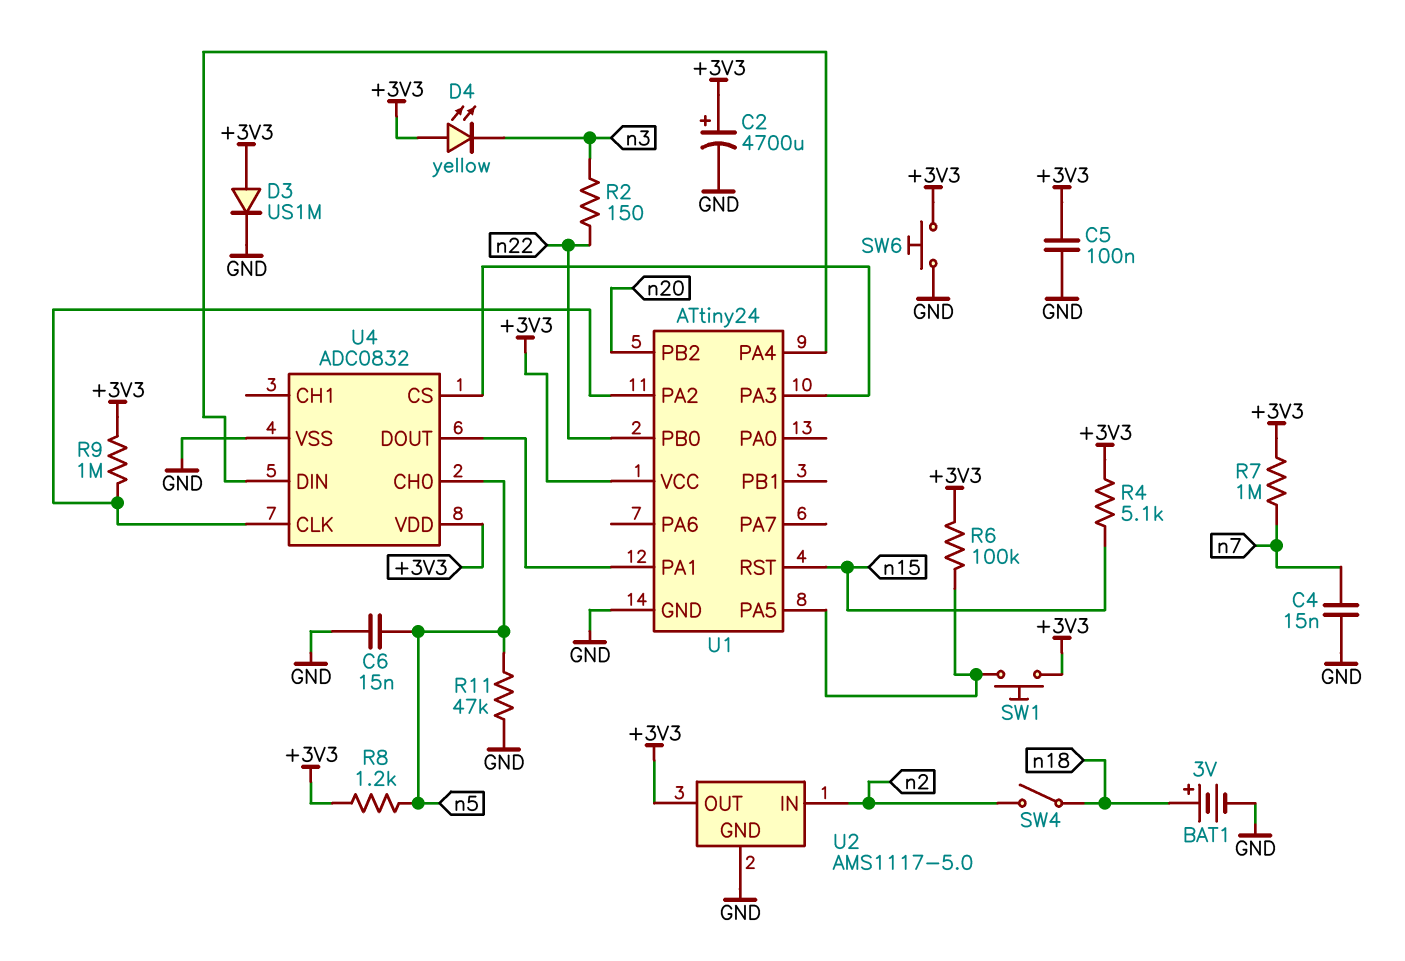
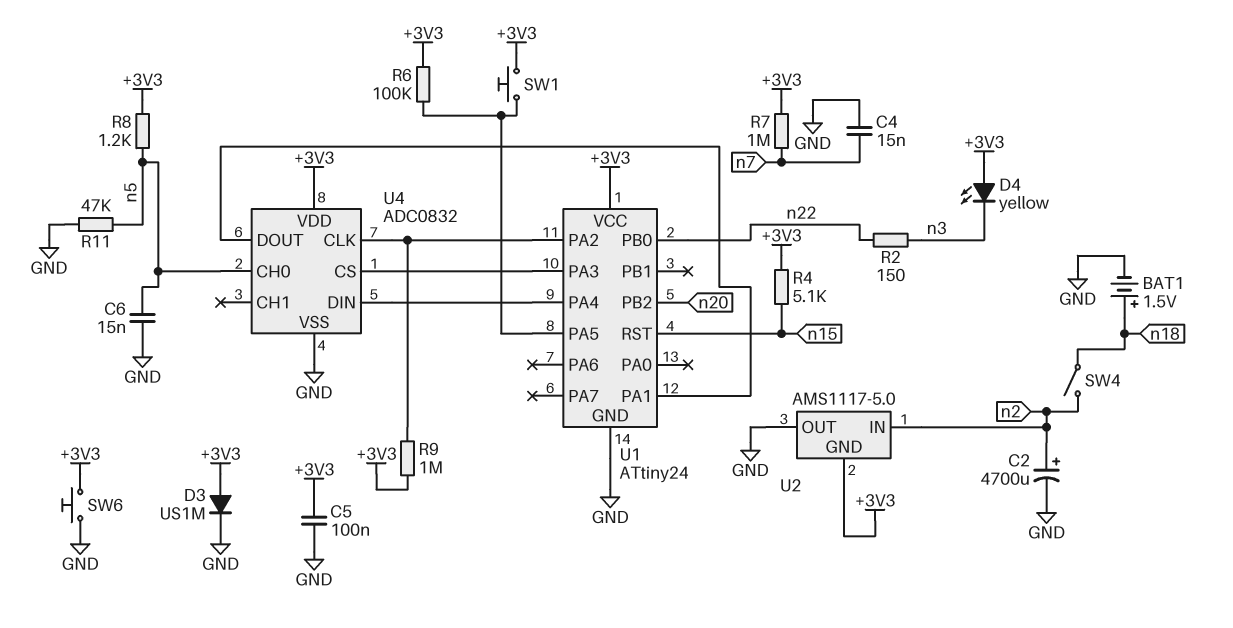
BAT1: 3V (plus n18, minus GND) -> 1.5V (plus n18, minus GND)
C2: 4700uF (plus +3V3, minus GND) -> 4700uF (plus n2, minus GND)
U2 pin GND: GND -> +3V3
U2 pin OUT: +3V3 -> GND

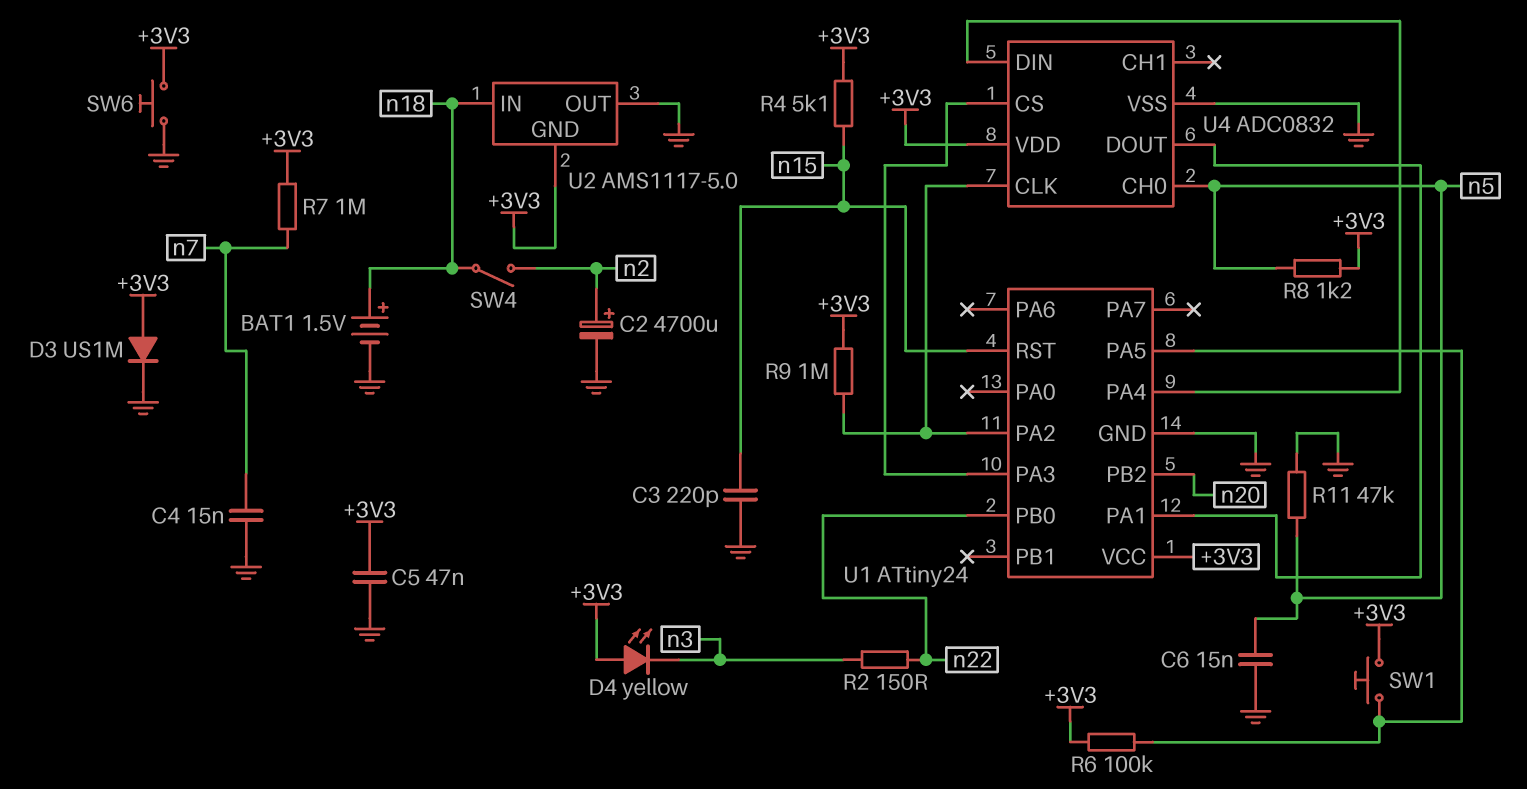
C3: none -> 220pF (GND, n15)
C5: 100nF (+3V3, GND) -> 47nF (+3V3, GND)
U2 pin IN: n2 -> n18

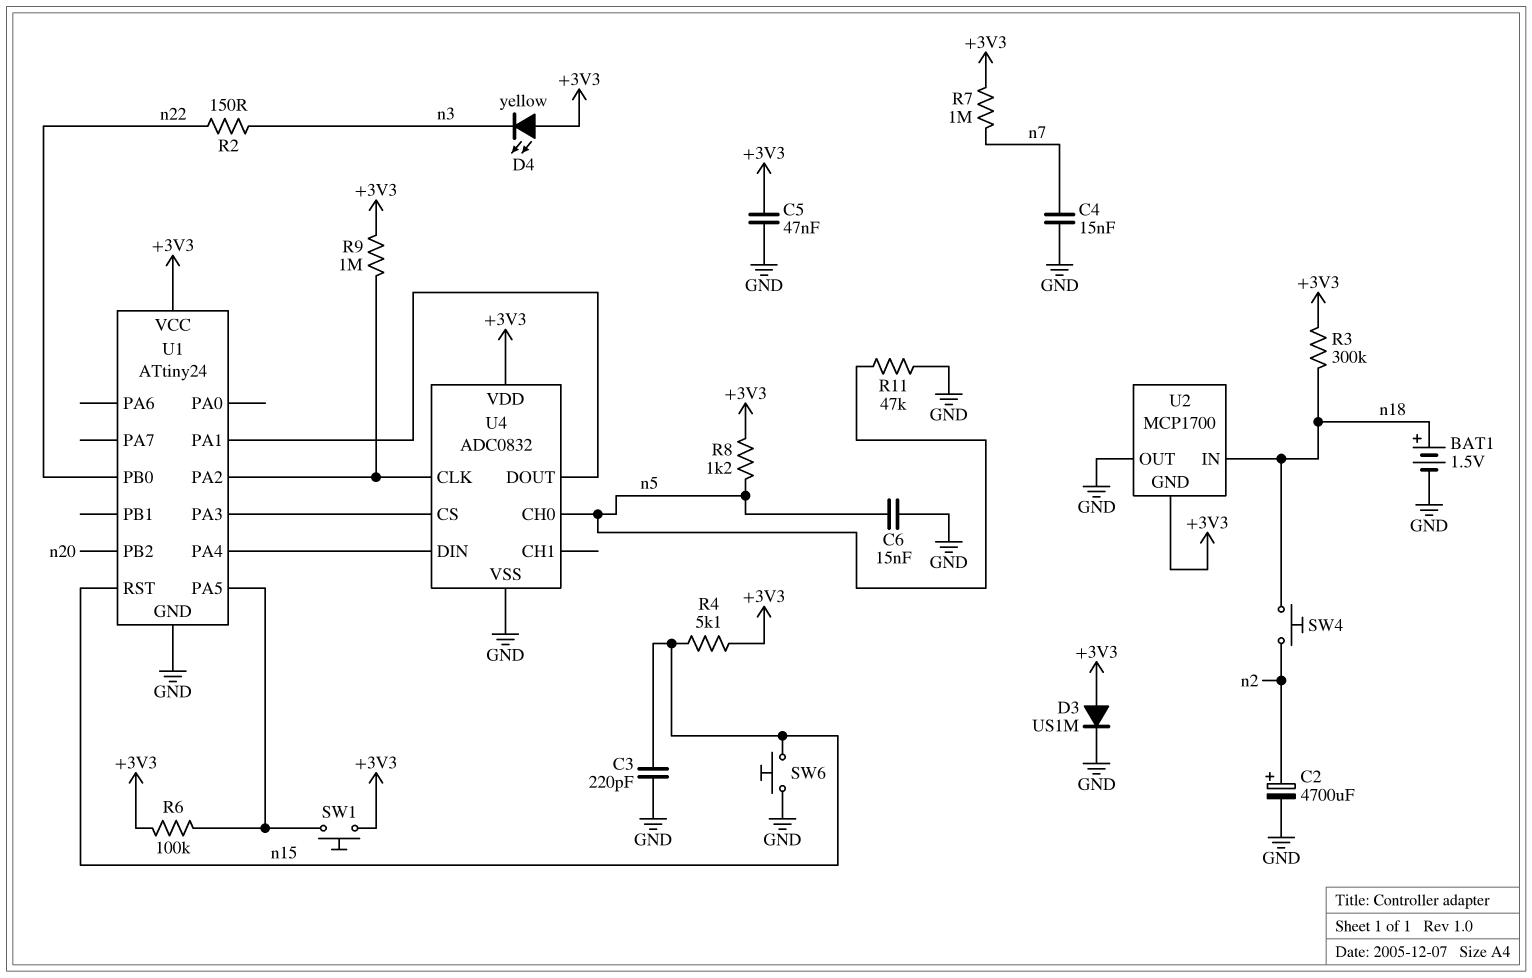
R3: none -> 300k (+3V3, n18)
SW4: switch (n2, n18) -> button (n2, n18)
SW6: button (+3V3, GND) -> button (GND, n15)
U2: AMS1117-5.0 -> MCP1700

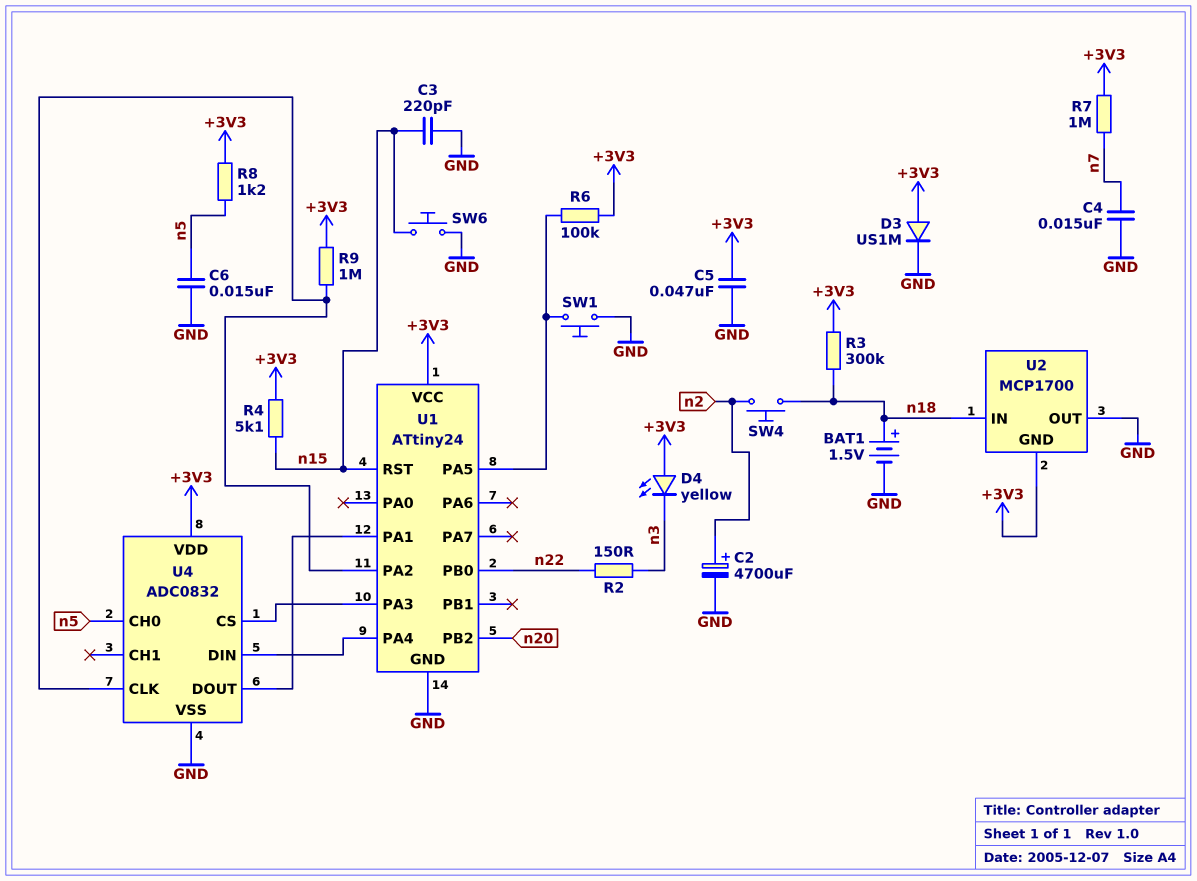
R11: 47k (GND, n5) -> none
SW1: button (+3V3, U1/PA5) -> button (GND, U1/PA5)

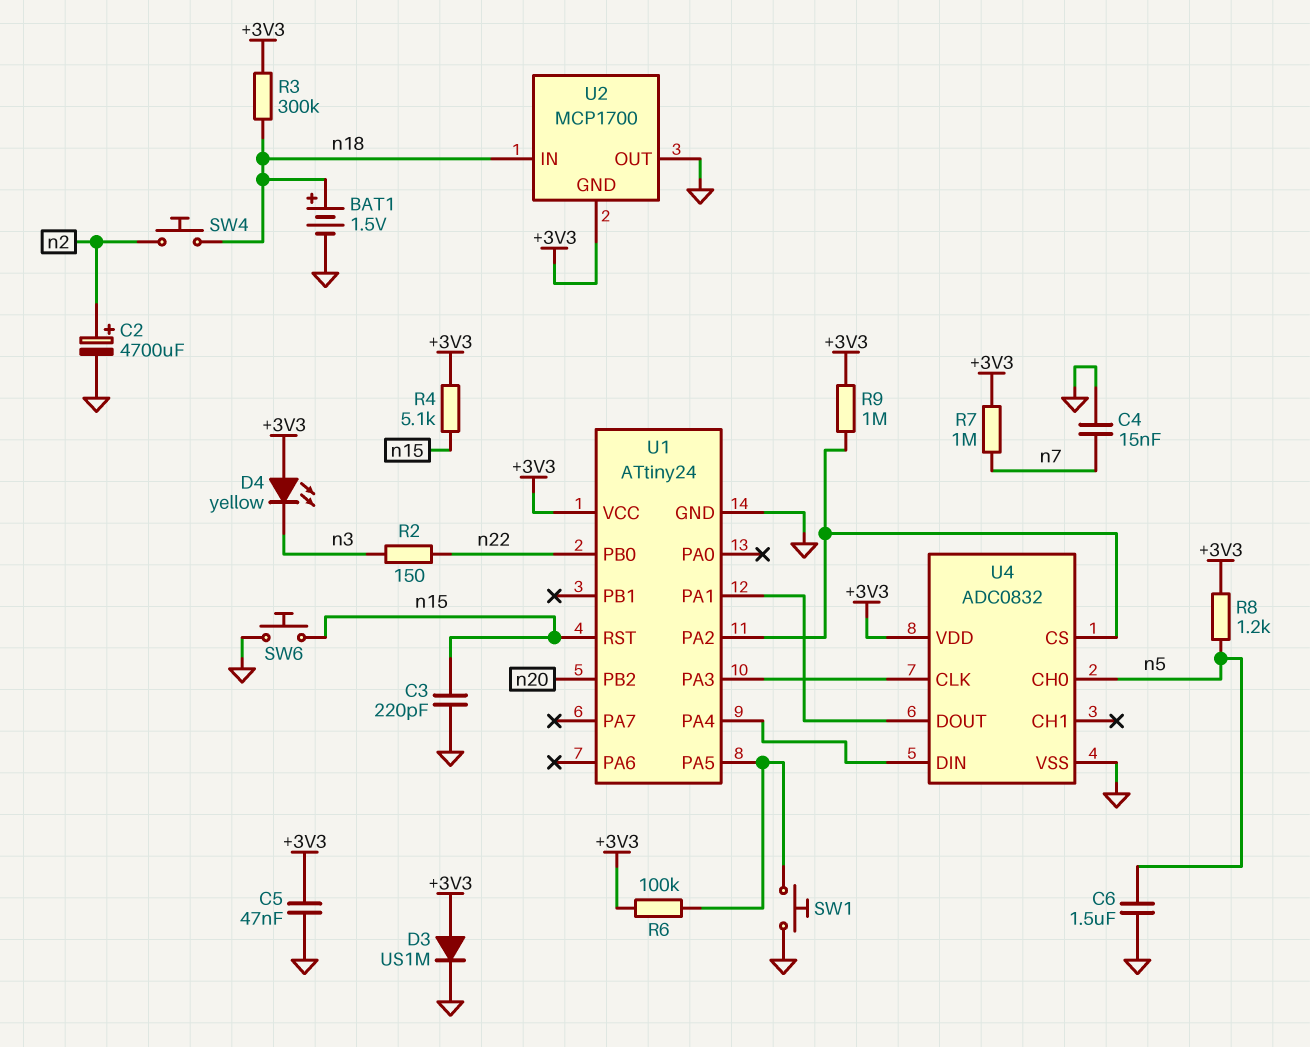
C6: 15nF (GND, n5) -> 1.5uF (GND, n5)
U4 pin CLK: U1/PA2 -> U1/PA3
U4 pin CS: U1/PA3 -> U1/PA2

